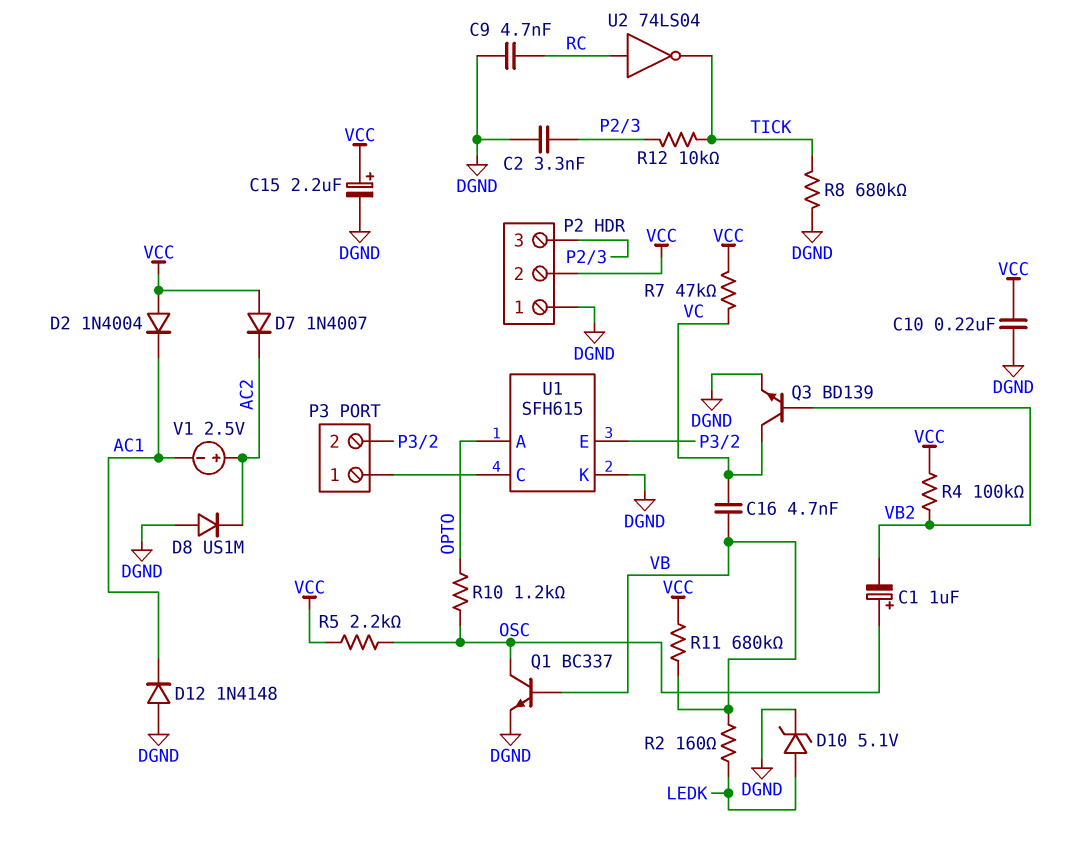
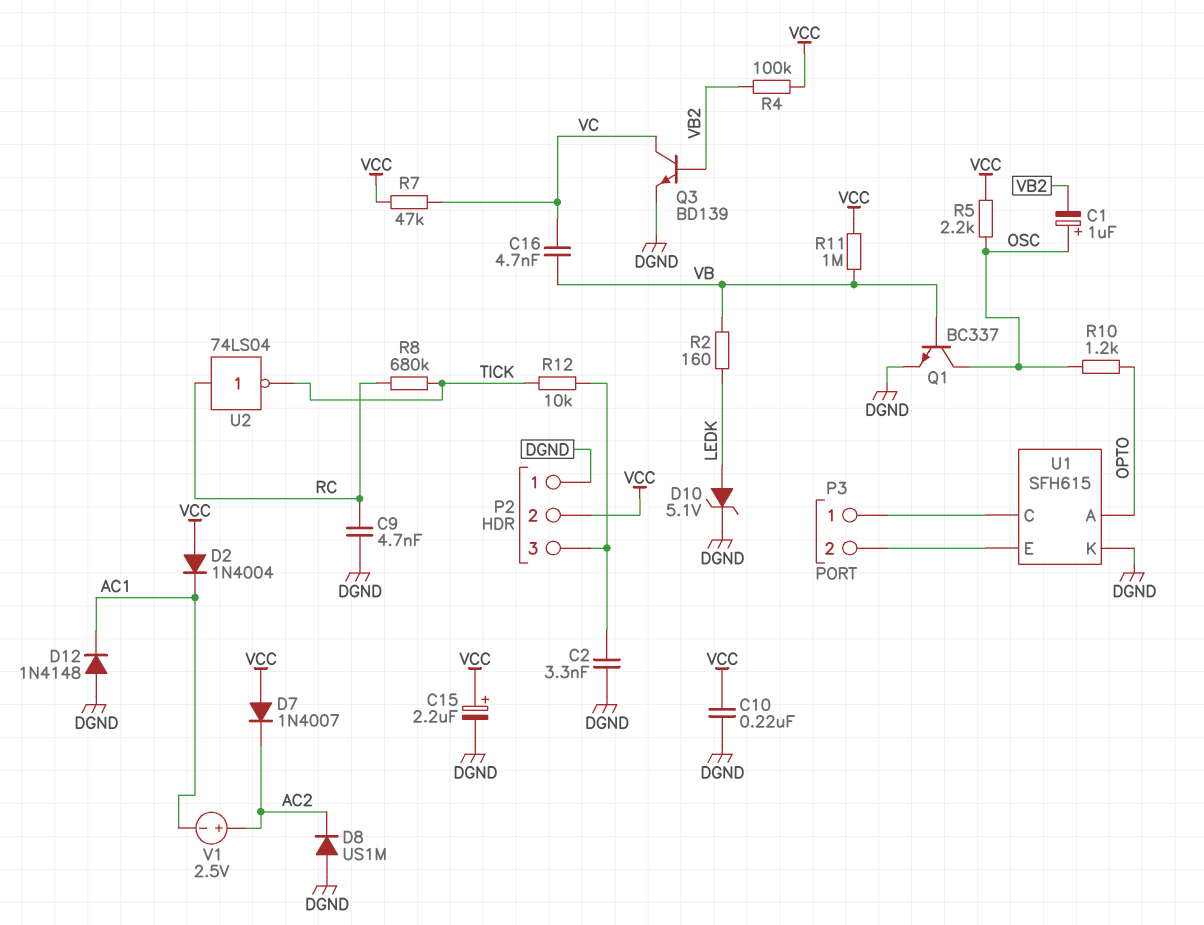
R8: 680k (DGND, TICK) -> 680k (RC, TICK)
R11: 680k (VB, VCC) -> 1M (VB, VCC)

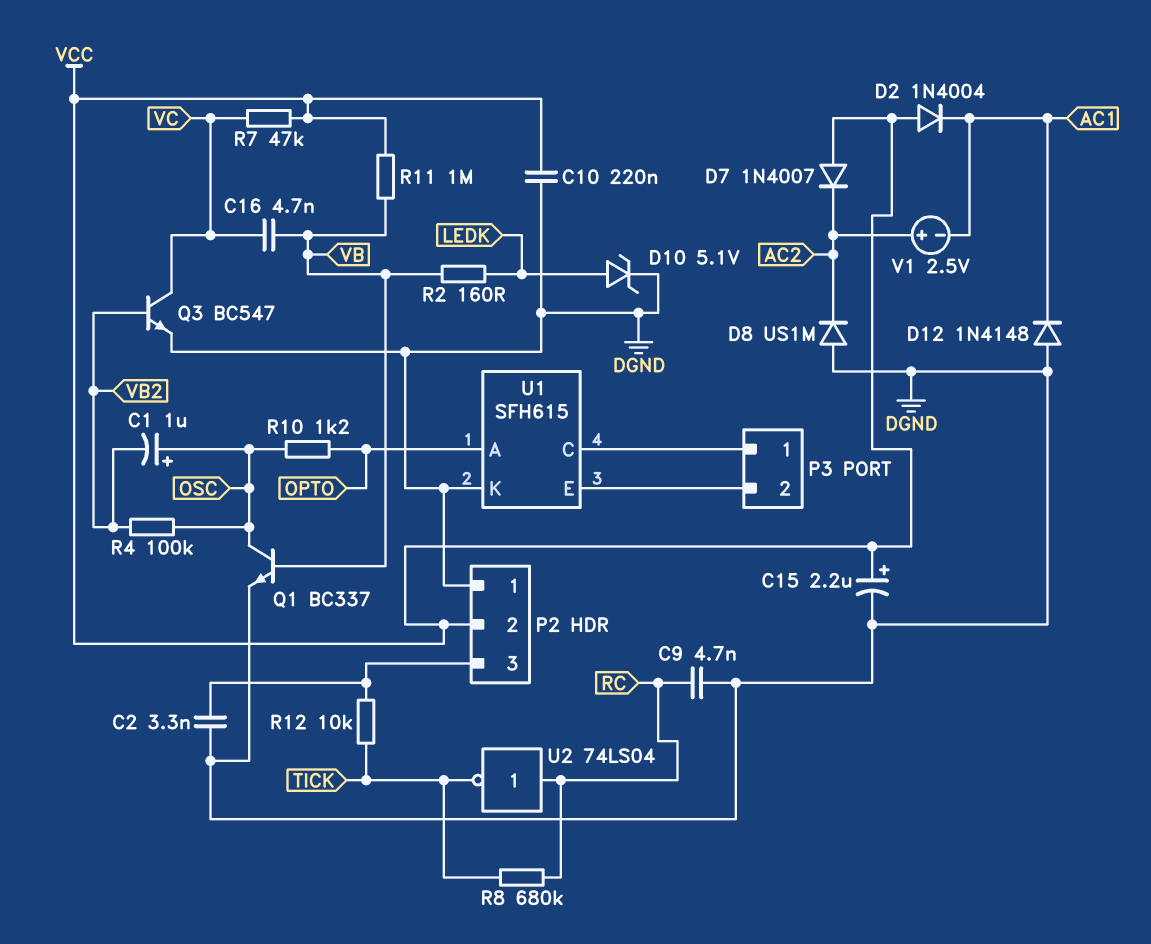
Q3: NPN BD139 (B VB2, C VC, E DGND) -> NPN BC547 (B VB2, C VC, E DGND)
R4: 100k (VB2, VCC) -> 100k (OSC, VB2)
R5: 2.2k (OSC, VCC) -> none

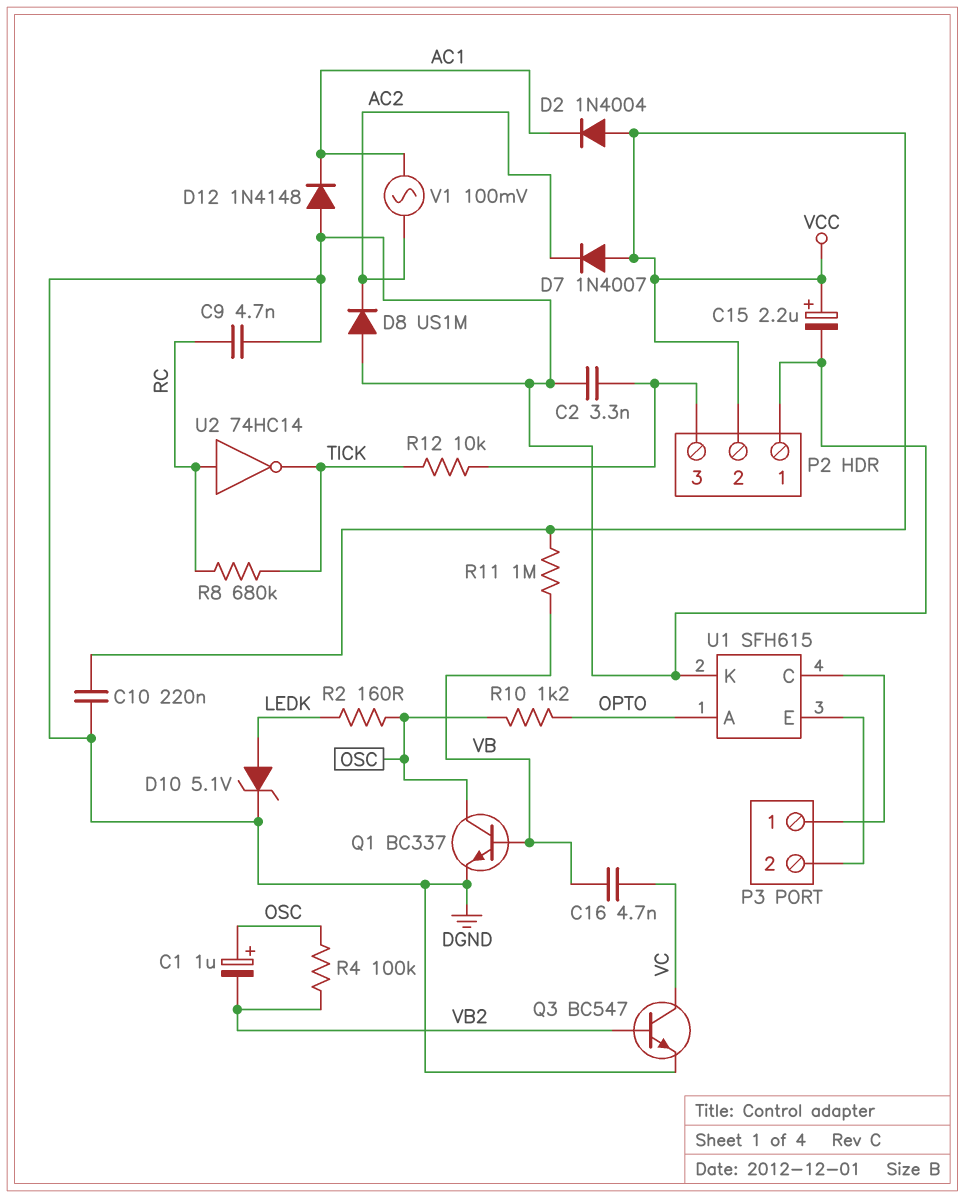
R2: 160 (LEDK, VB) -> 160 (LEDK, OSC)
R7: 47k (VC, VCC) -> none
U2: NOT 74LS04 (in RC, out TICK) -> NOT 74HC14 (in RC, out TICK)
V1: 2.5V (plus AC2, minus AC1) -> AC 100mV (AC1, AC2)

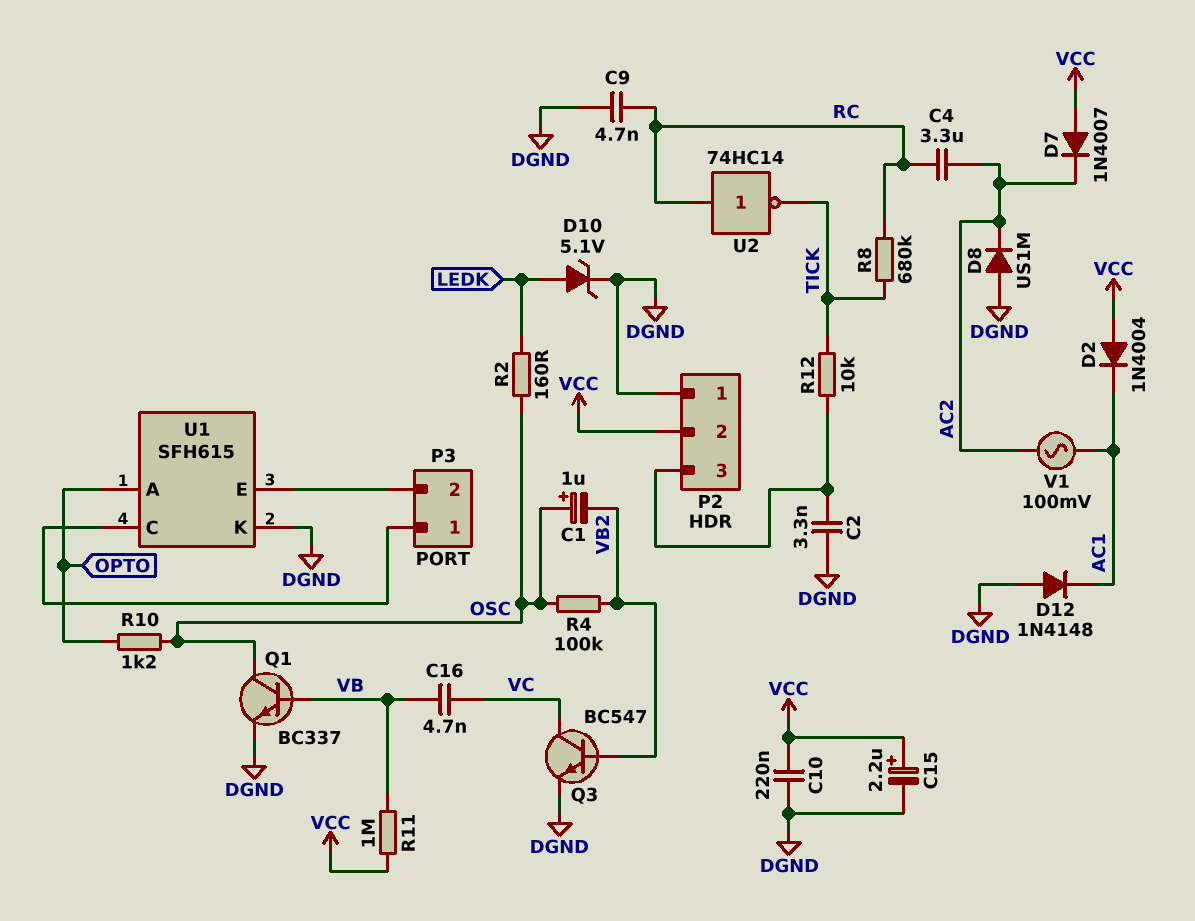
C4: none -> 3.3uF (AC2, RC)

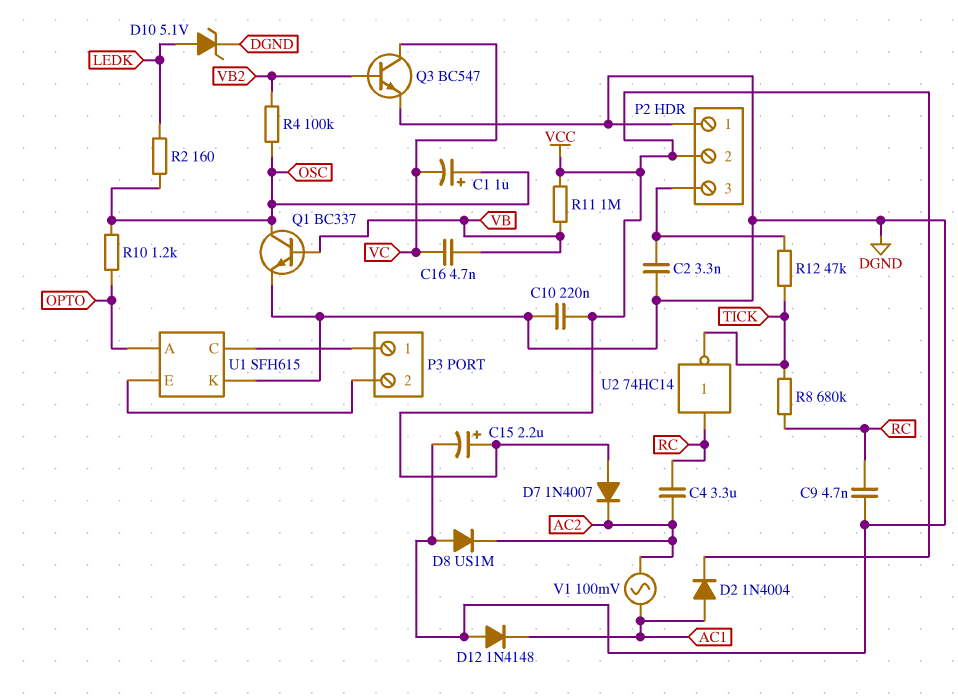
C1: 1uF (plus OSC, minus VB2) -> 1uF (plus OSC, minus VC)
D2: diode 1N4004 (A VCC, K AC1) -> diode 1N4004 (A AC1, K VCC)
R12: 10k (P2/3, TICK) -> 47k (P2/3, TICK)

